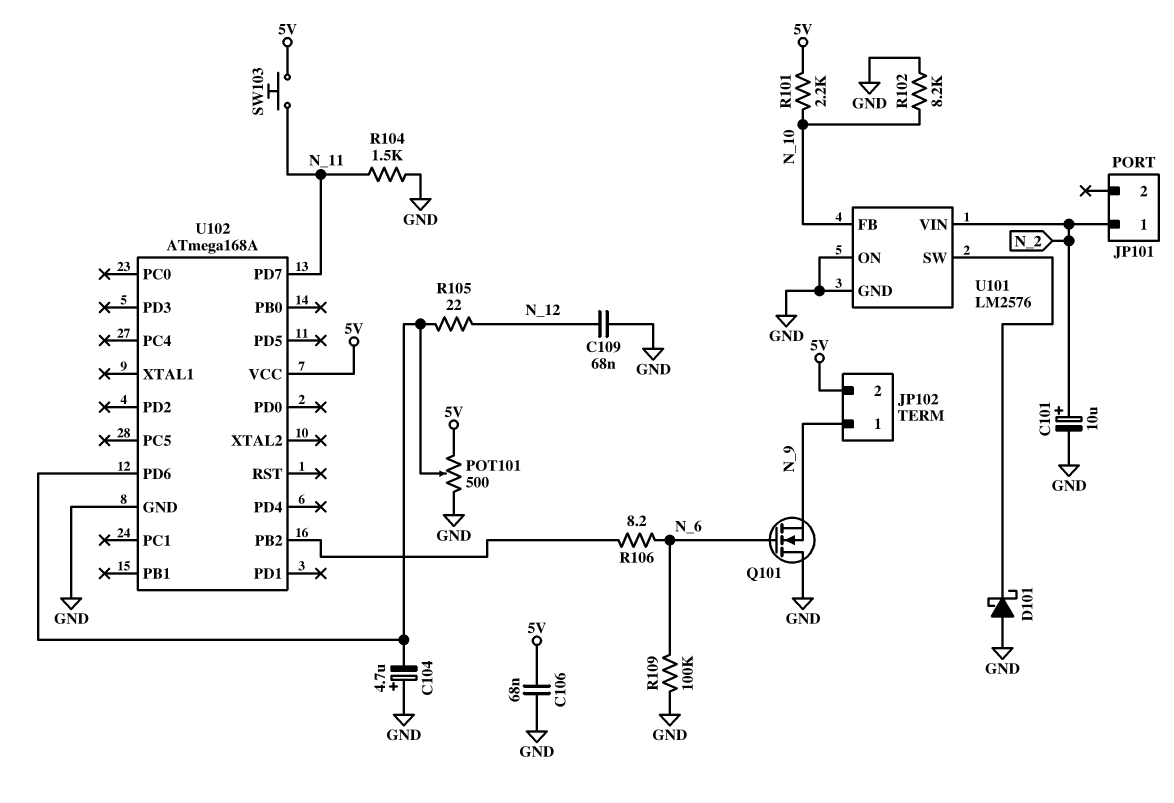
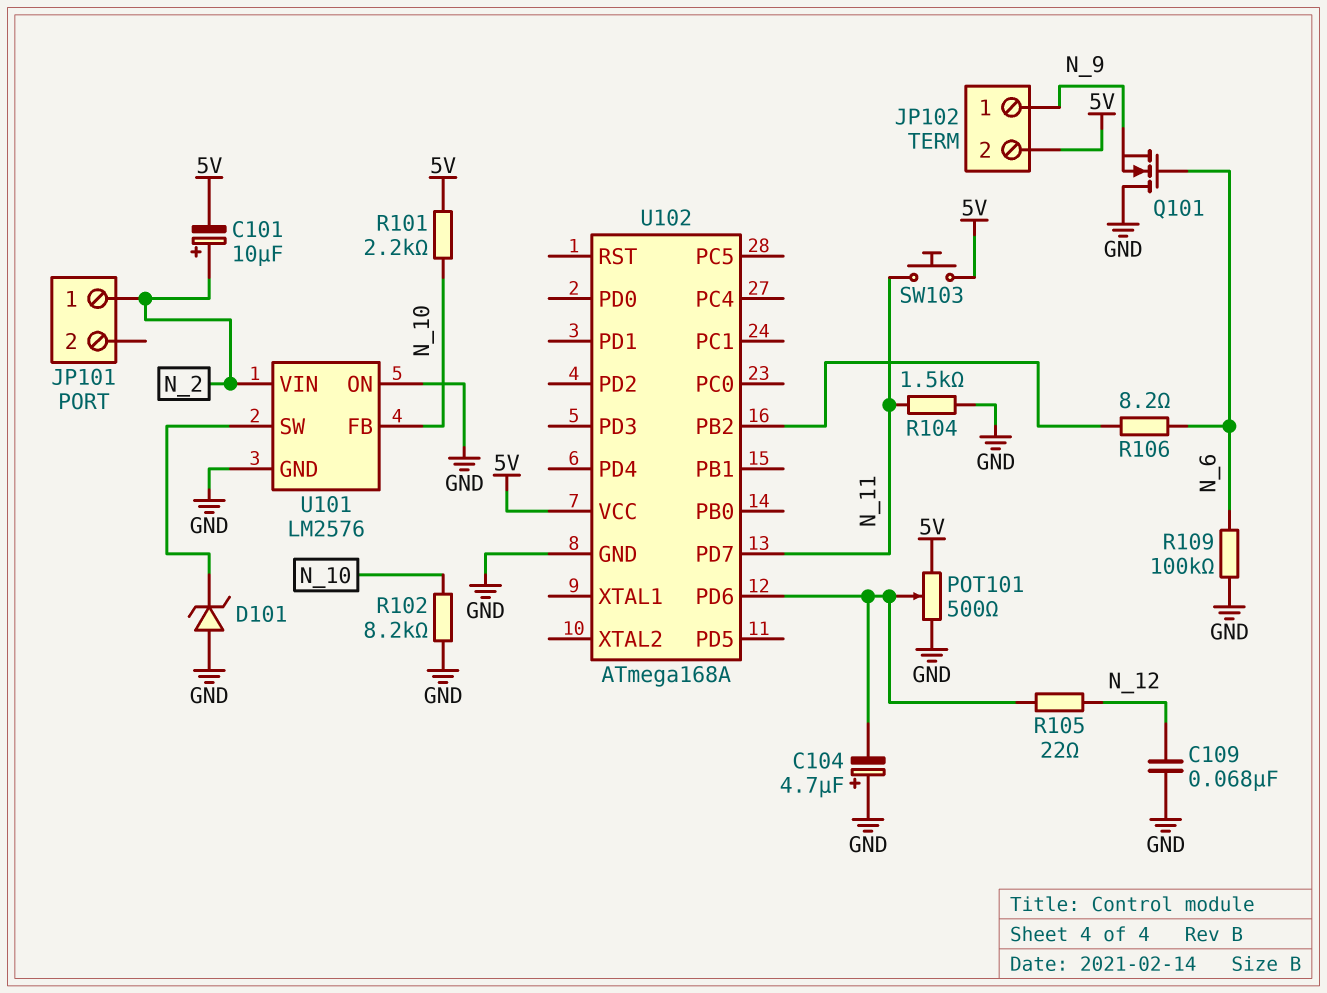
C101: 10uF (plus N_2, minus GND) -> 10uF (plus N_2, minus 5V)
C106: 68nF (5V, GND) -> none
D101: schottky (A GND, K U101/SW) -> zener (A GND, K U101/SW)

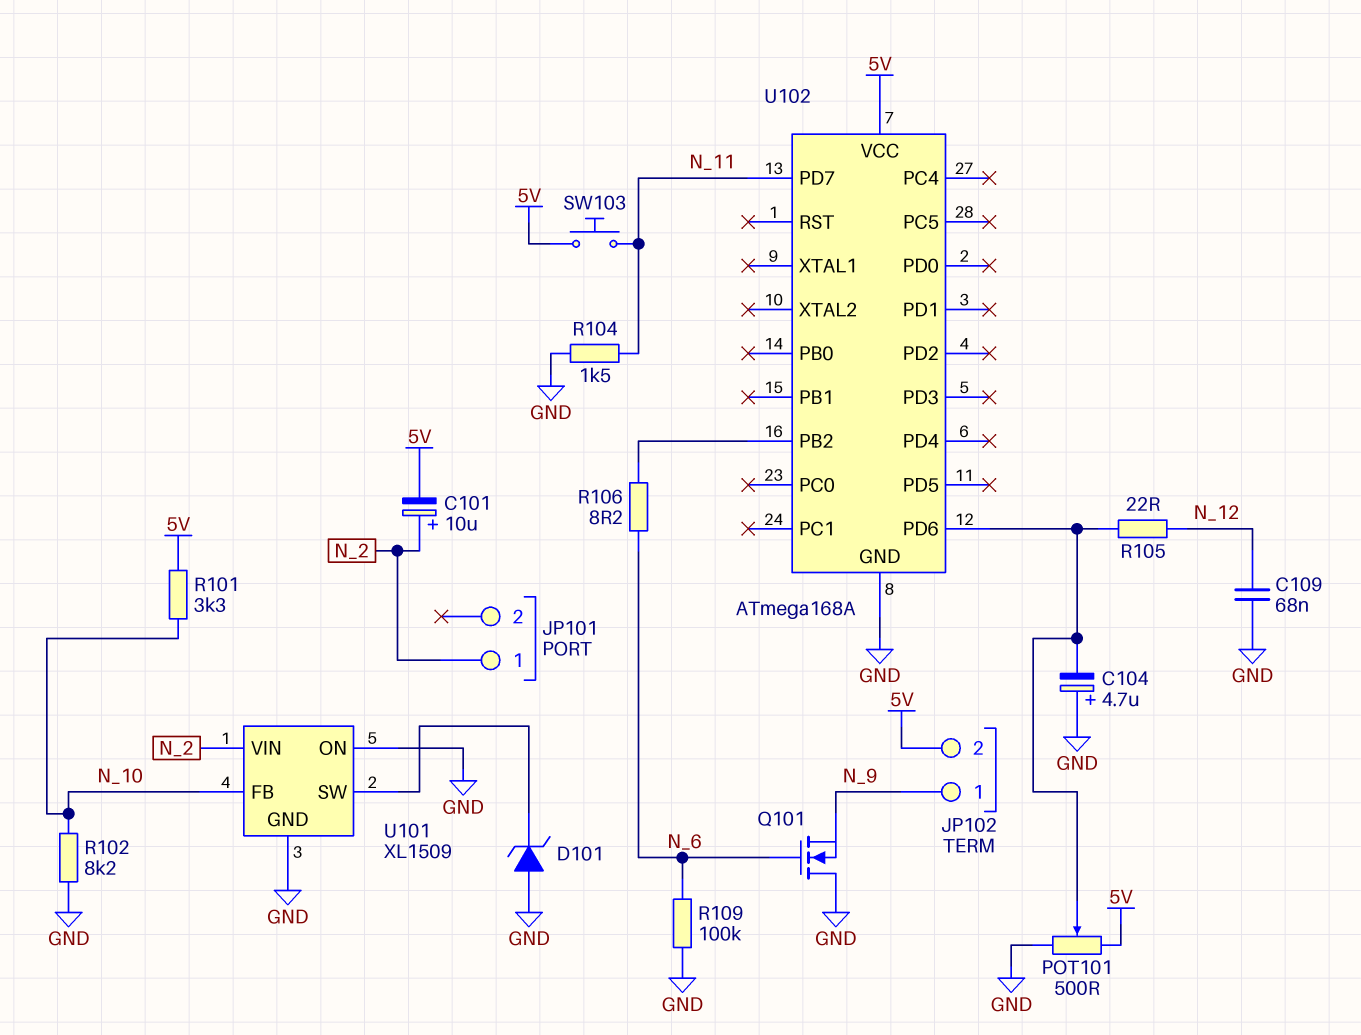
R101: 2.2k (5V, N_10) -> 3.3k (5V, N_10)
U101: LM2576 -> XL1509

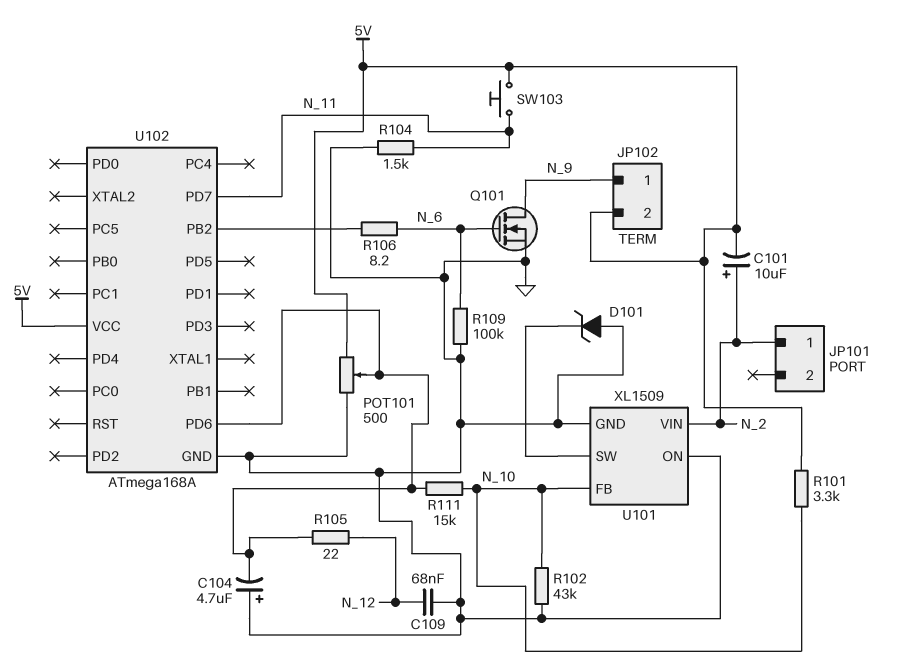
Q101: NMOS (G N_6, D GND, S N_9) -> NMOS (G N_6, D N_9, S GND)
R102: 8.2k (GND, N_10) -> 43k (GND, N_10)
R111: none -> 15k (N_10, U102/PD6)

